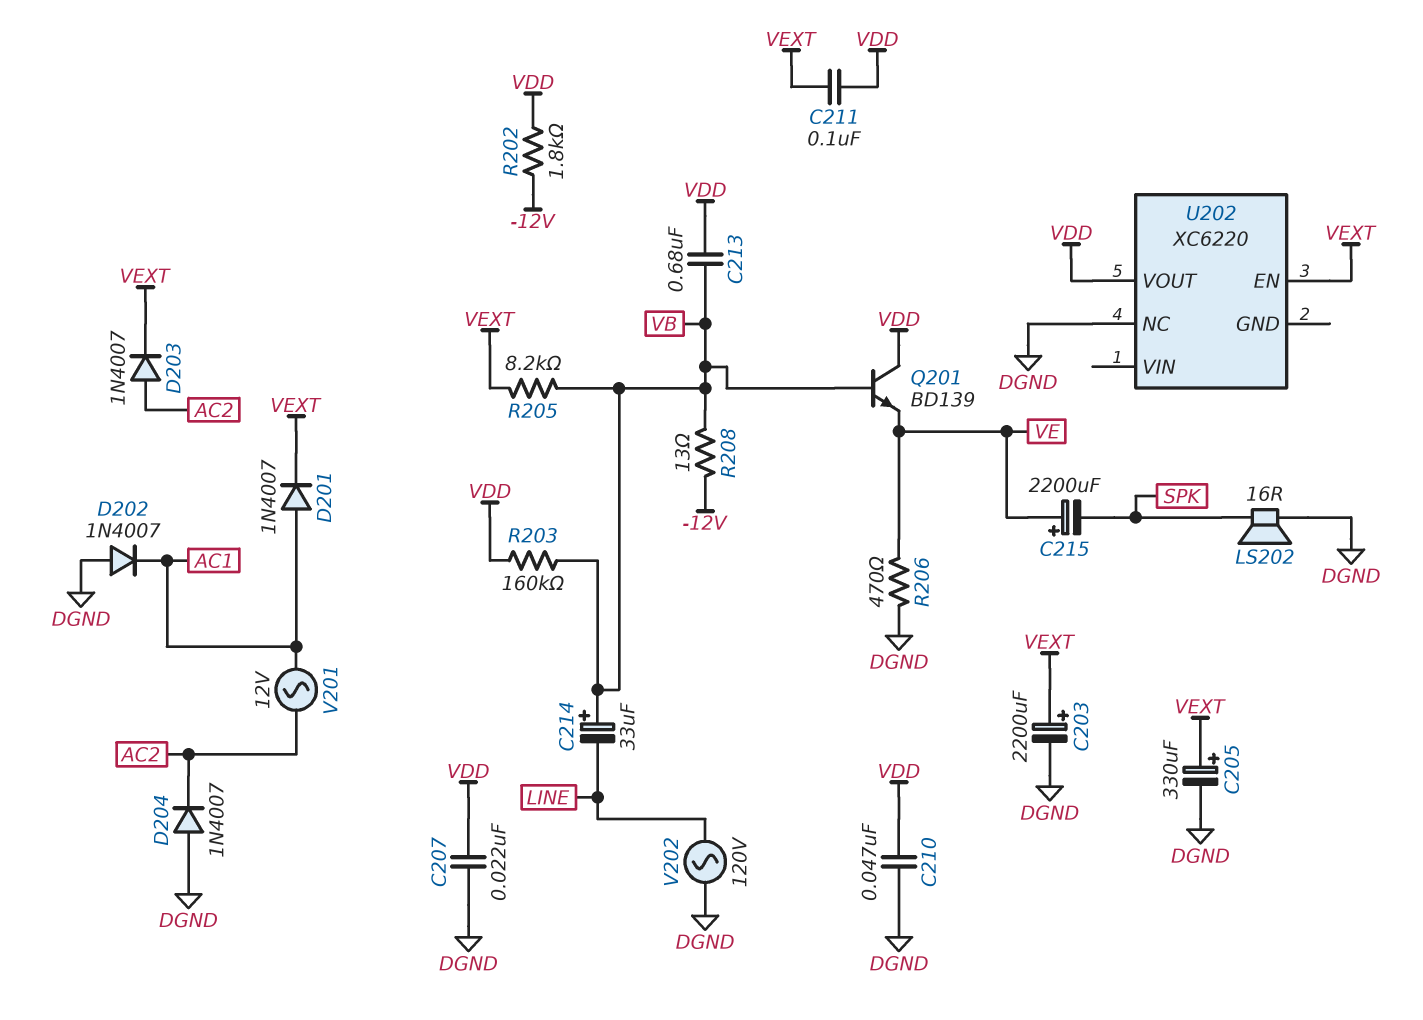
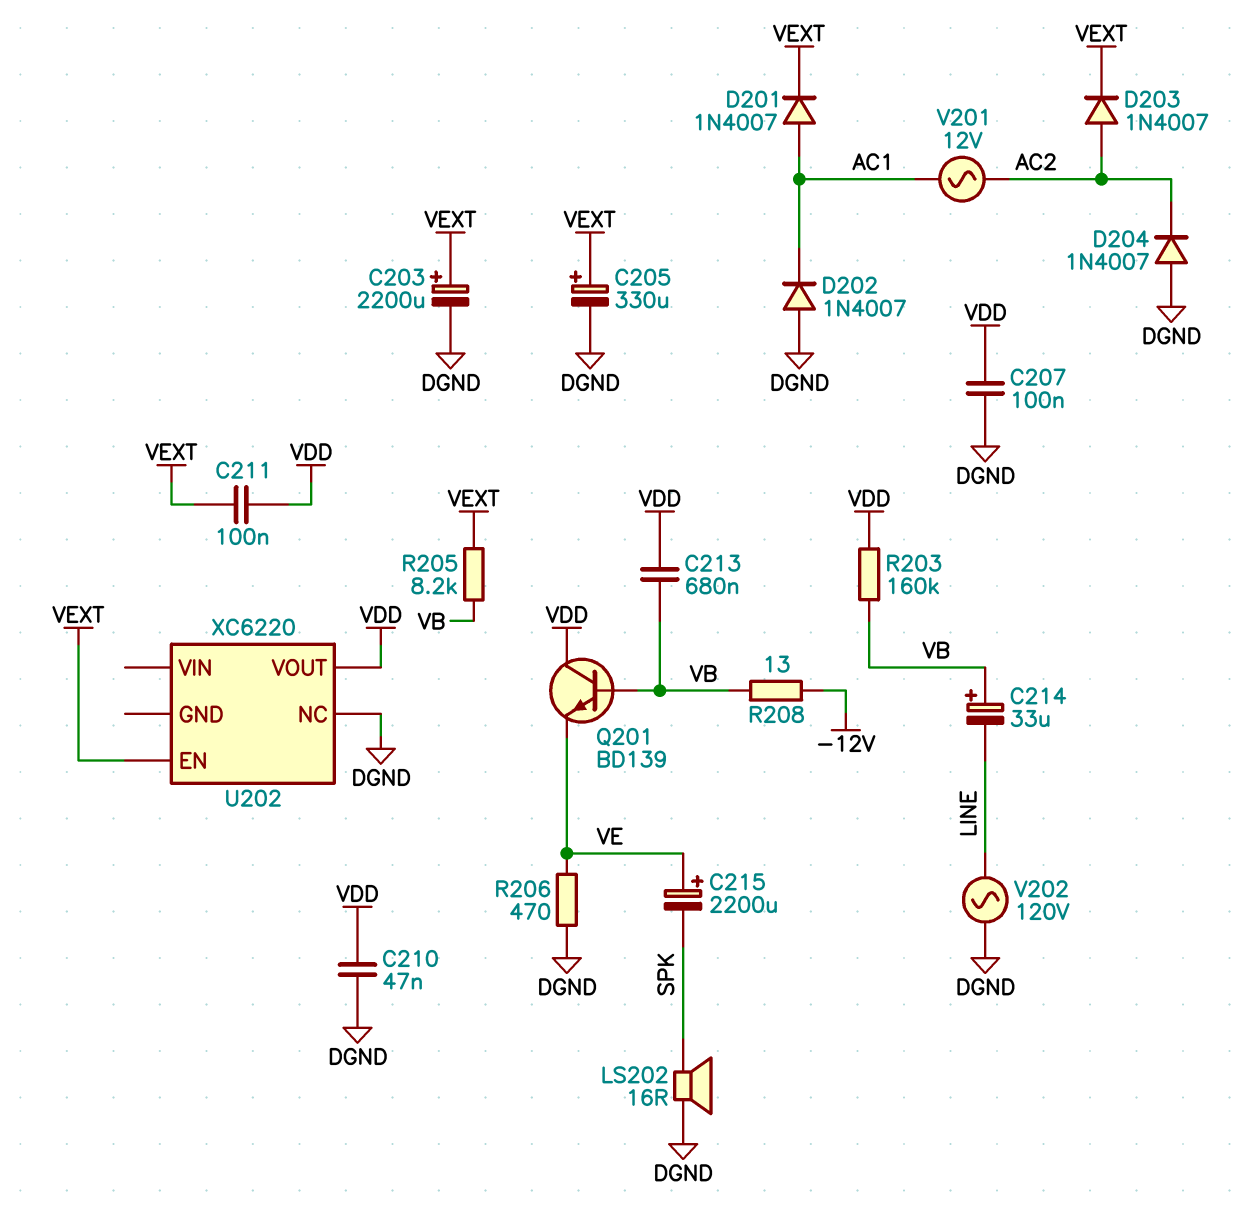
C207: 22nF (DGND, VDD) -> 100nF (DGND, VDD)
R202: 1.8k (-12V, VDD) -> none

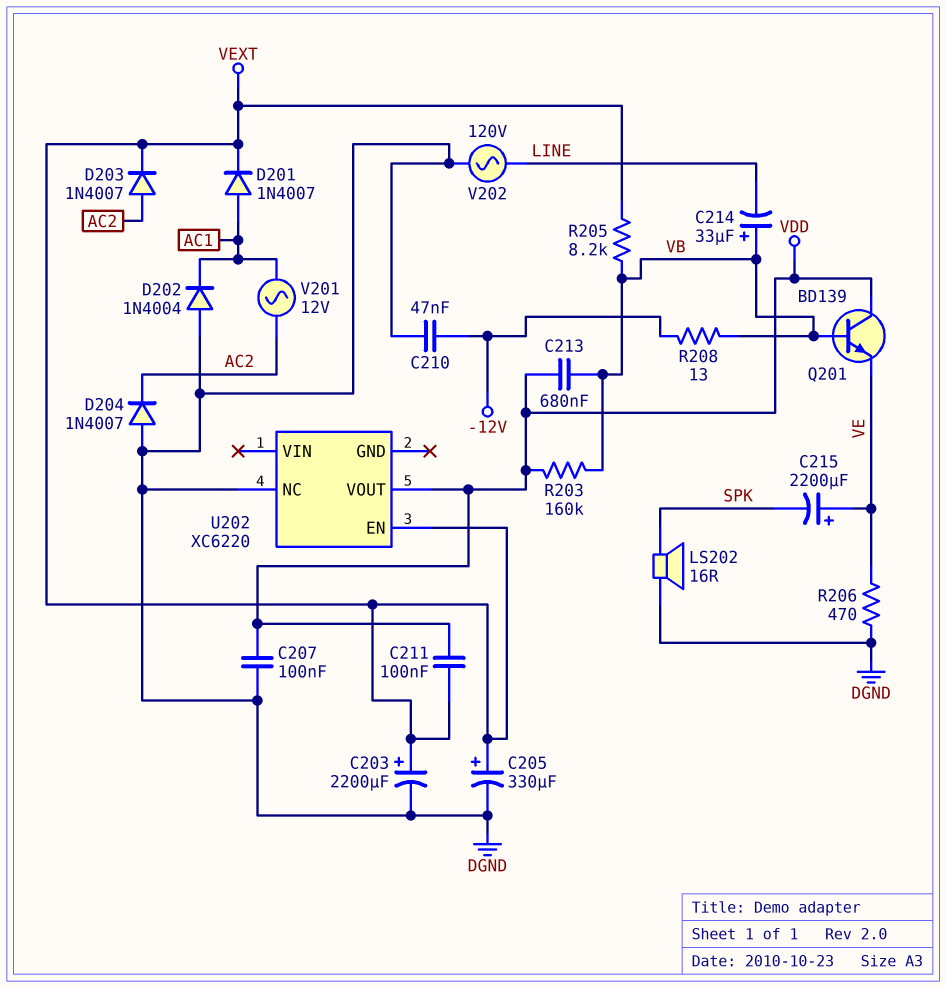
C210: 47nF (DGND, VDD) -> 47nF (-12V, DGND)
D202: diode 1N4007 (A DGND, K AC1) -> diode 1N4004 (A DGND, K AC1)

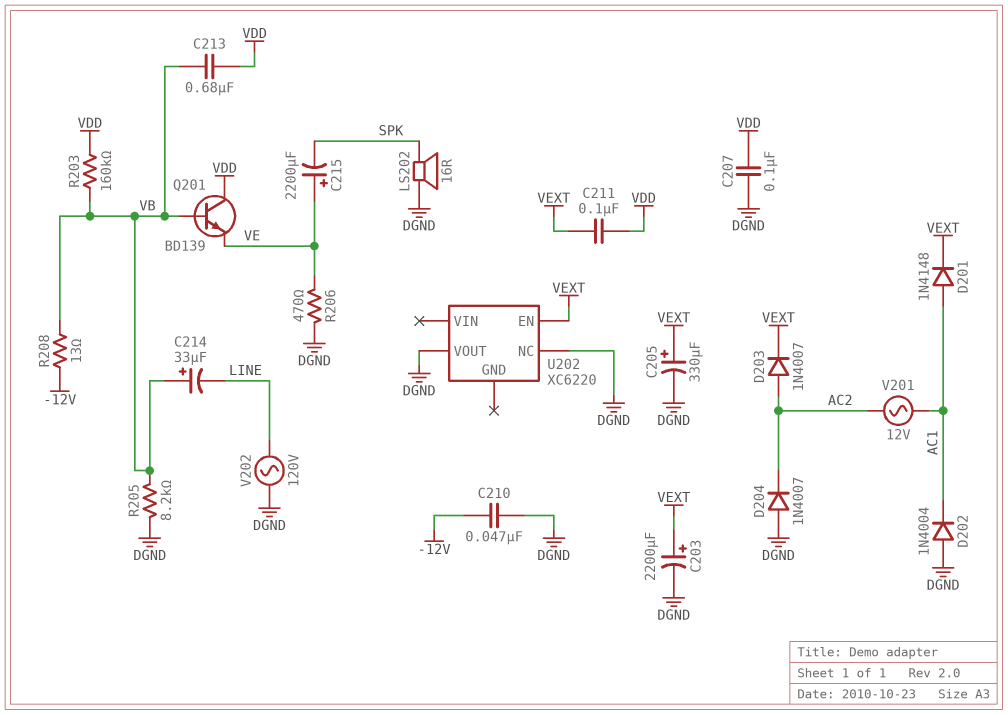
D201: diode 1N4007 (A AC1, K VEXT) -> diode 1N4148 (A AC1, K VEXT)
R205: 8.2k (VB, VEXT) -> 8.2k (DGND, VB)
U202 pin VOUT: VDD -> DGND

